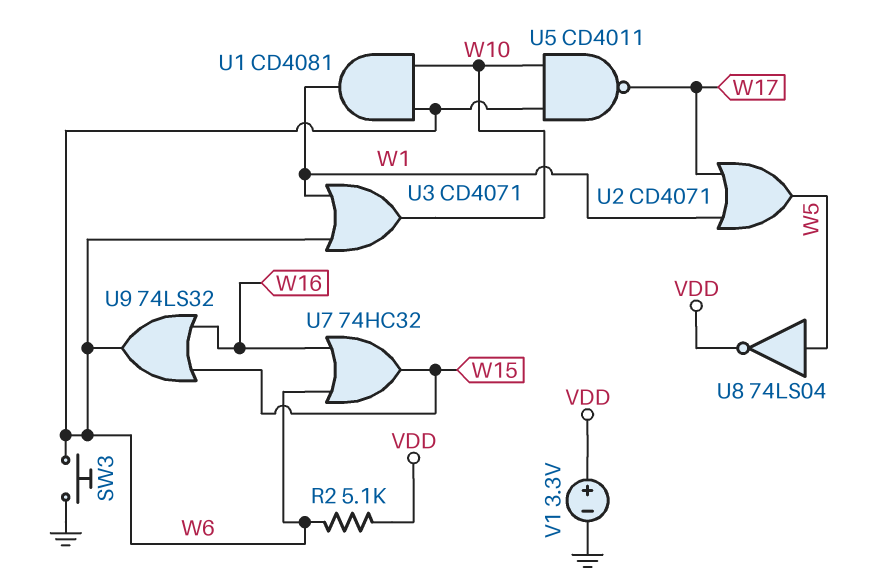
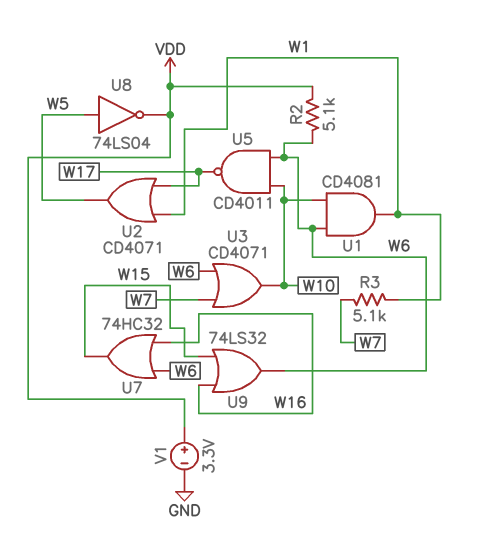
R3: none -> 5.1k (W1, W7)
SW3: button (GND, W6) -> none
U3: OR CD4071 (in W1, in W6, out W10) -> OR CD4071 (in W6, in W7, out W10)

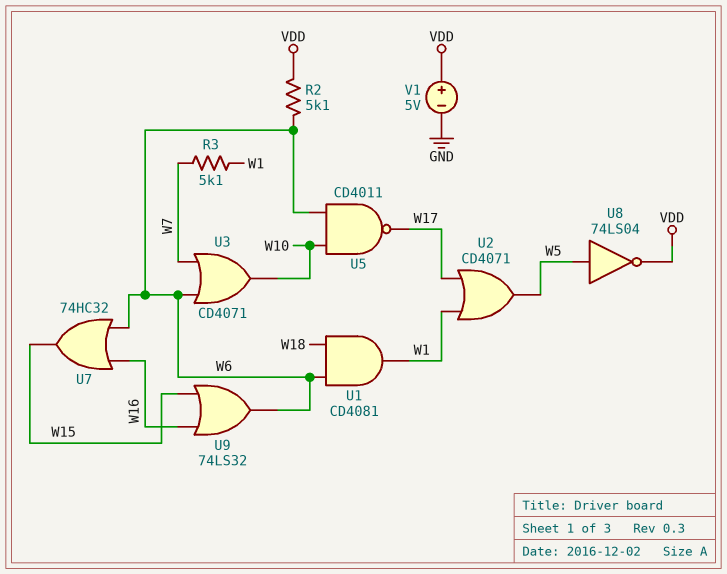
U1: AND CD4081 (in W6, in W10, out W1) -> AND CD4081 (in W6, in W18, out W1)
V1: 3.3V (plus VDD, minus GND) -> 5V (plus VDD, minus GND)

